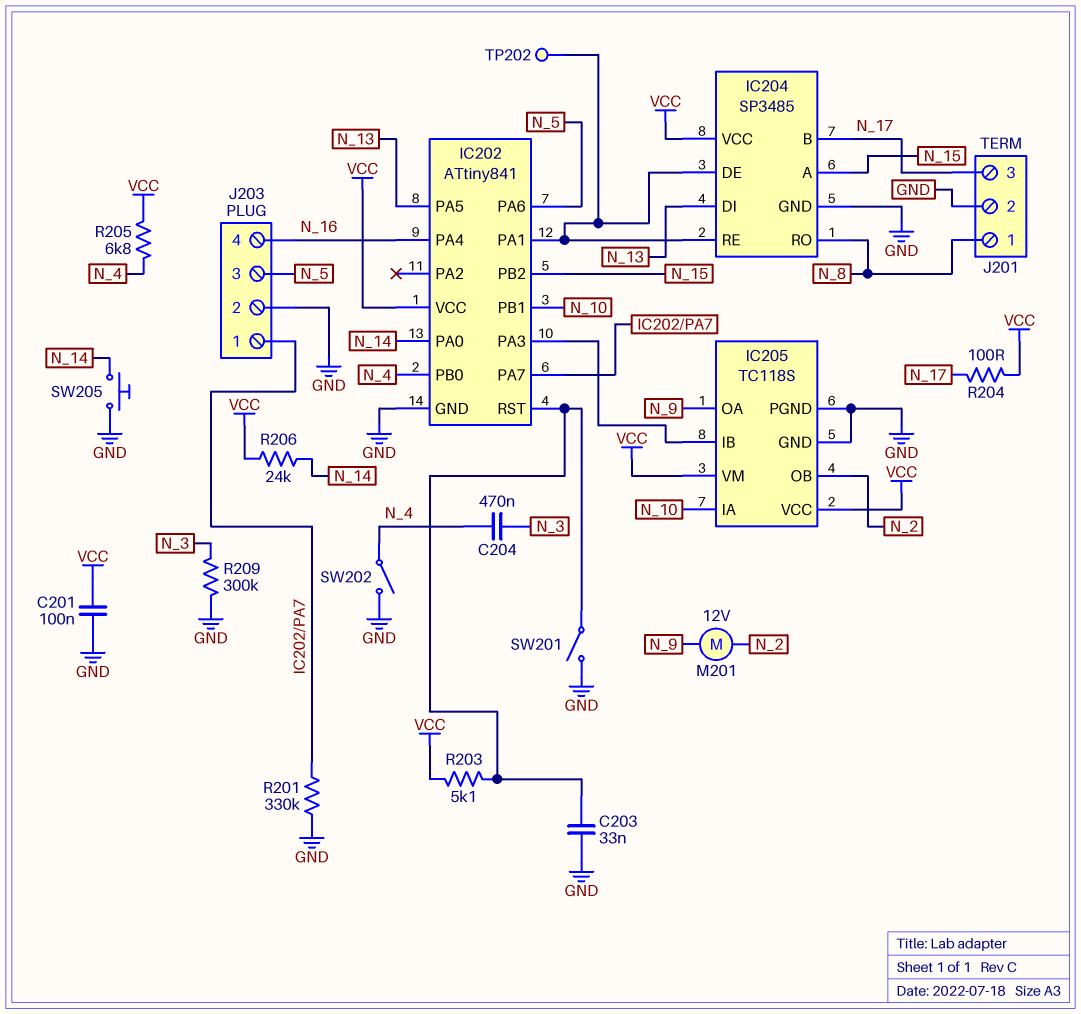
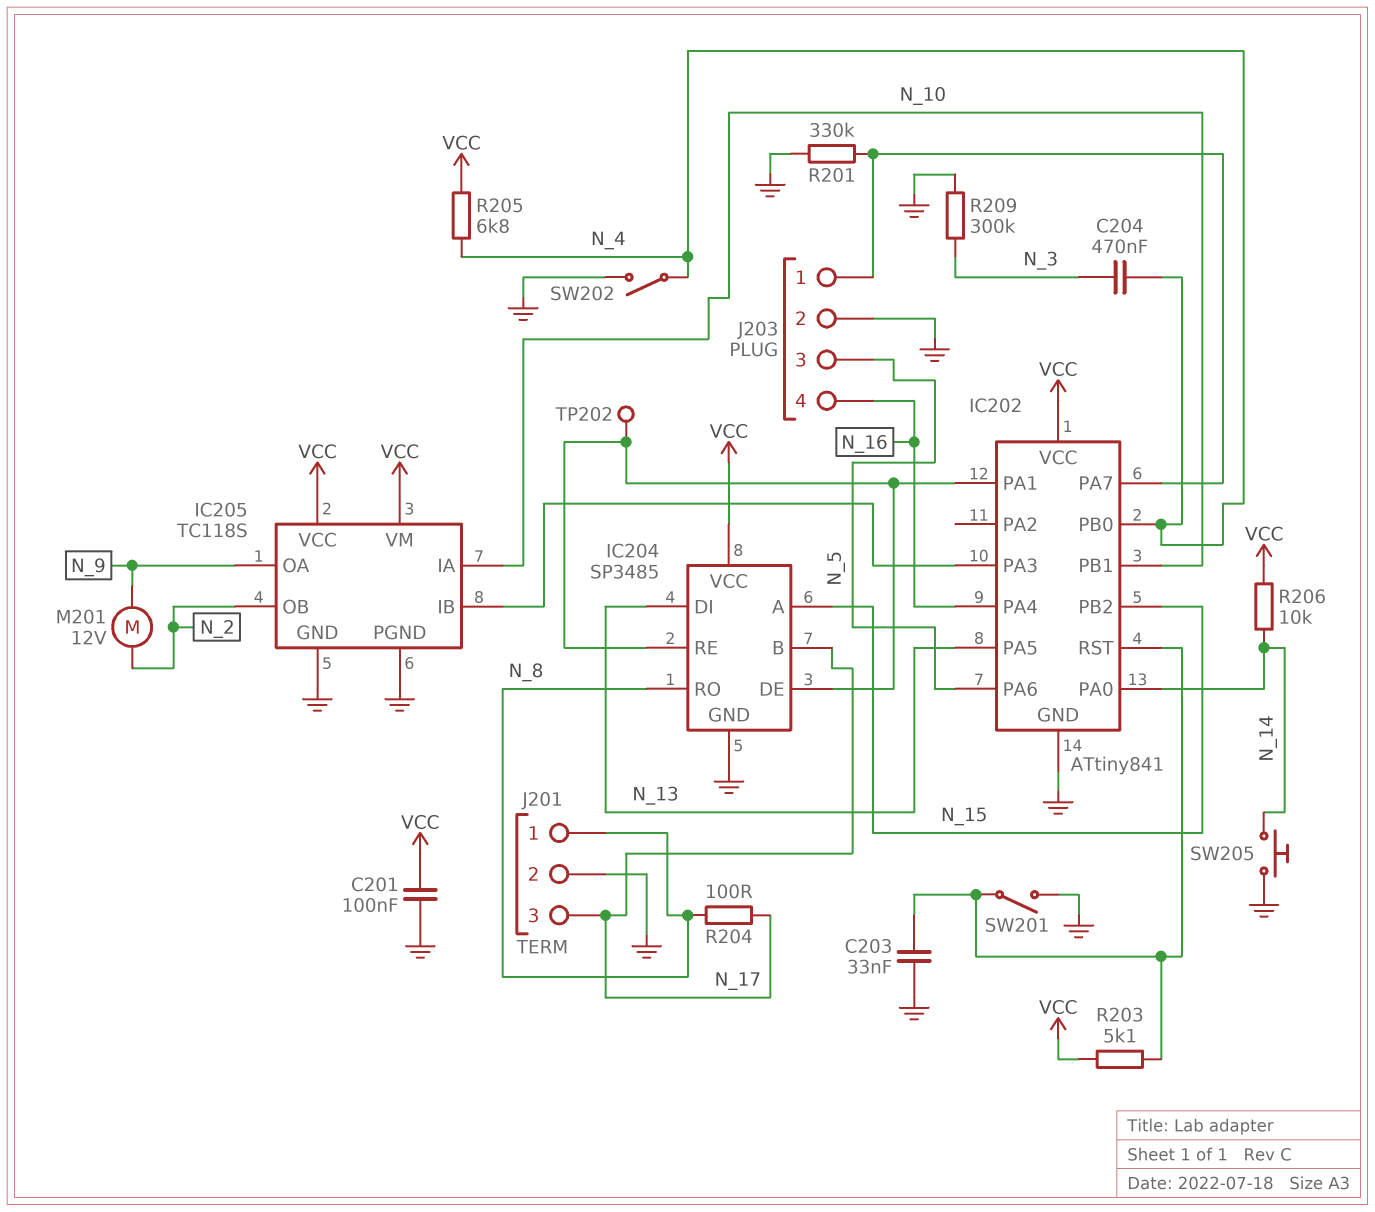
R204: 100 (N_17, VCC) -> 100 (N_8, N_17)
R206: 24k (N_14, VCC) -> 10k (N_14, VCC)

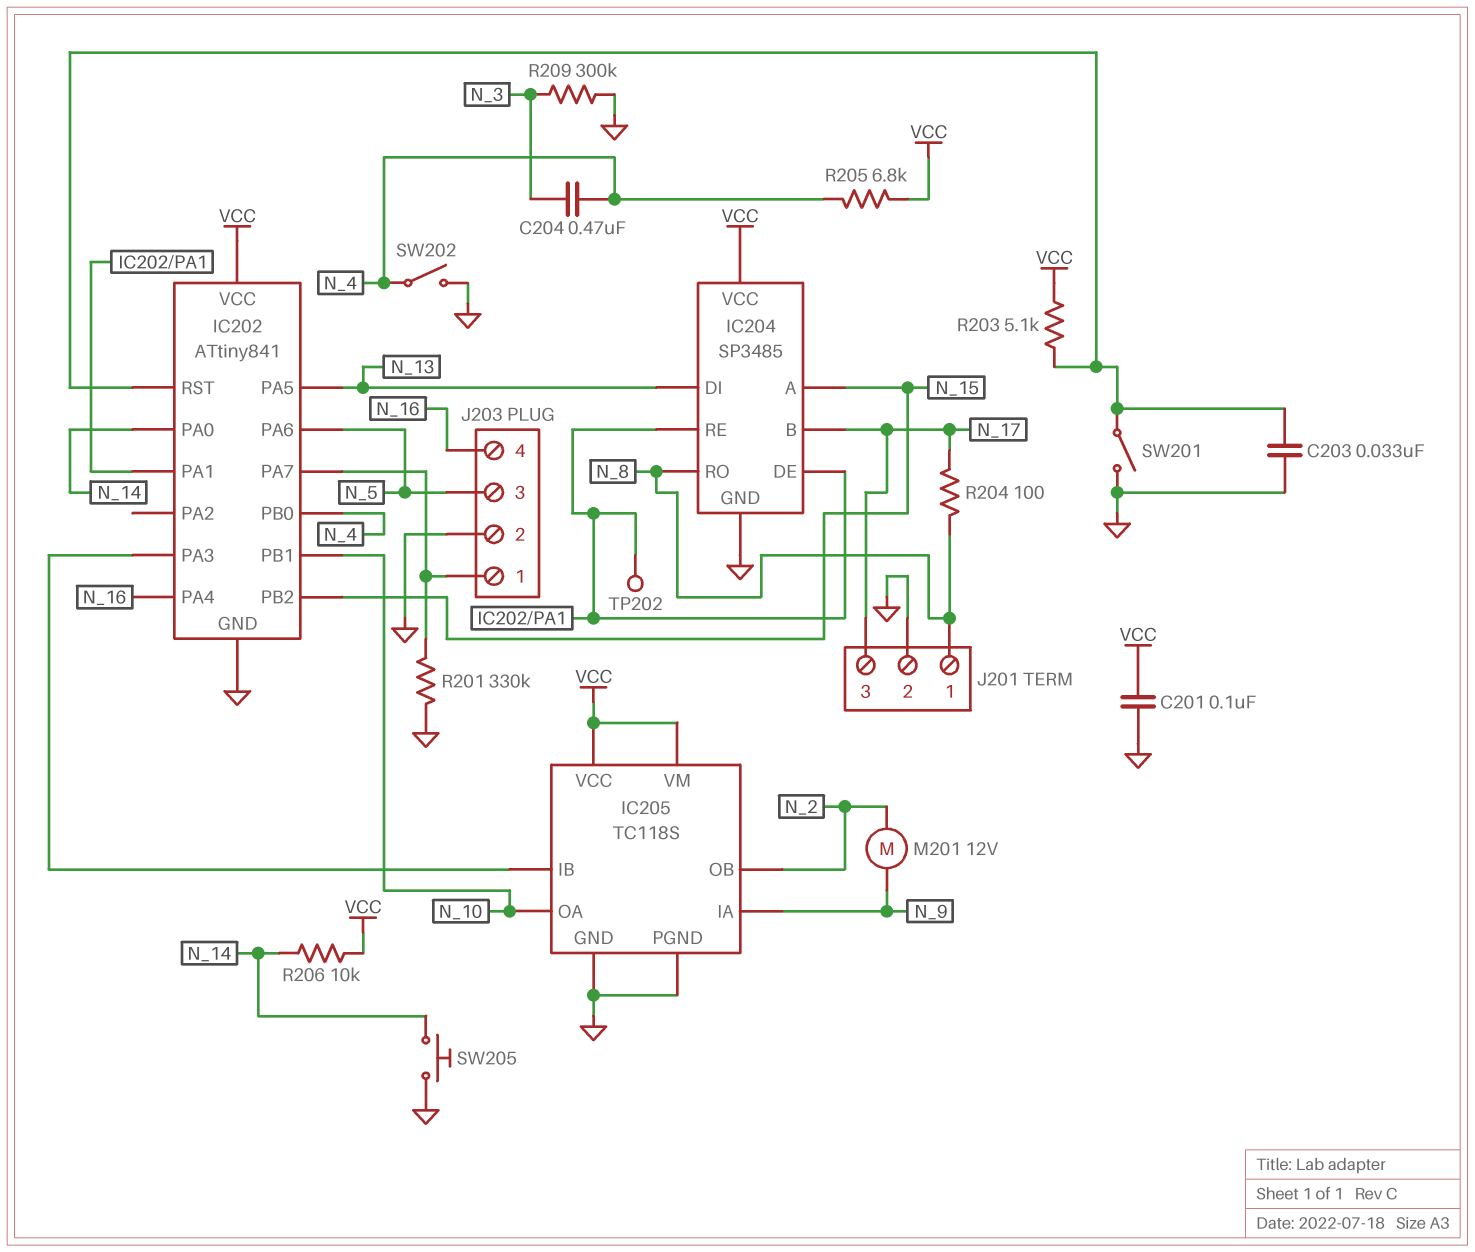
IC205 pin IA: N_10 -> N_9
IC205 pin OA: N_9 -> N_10

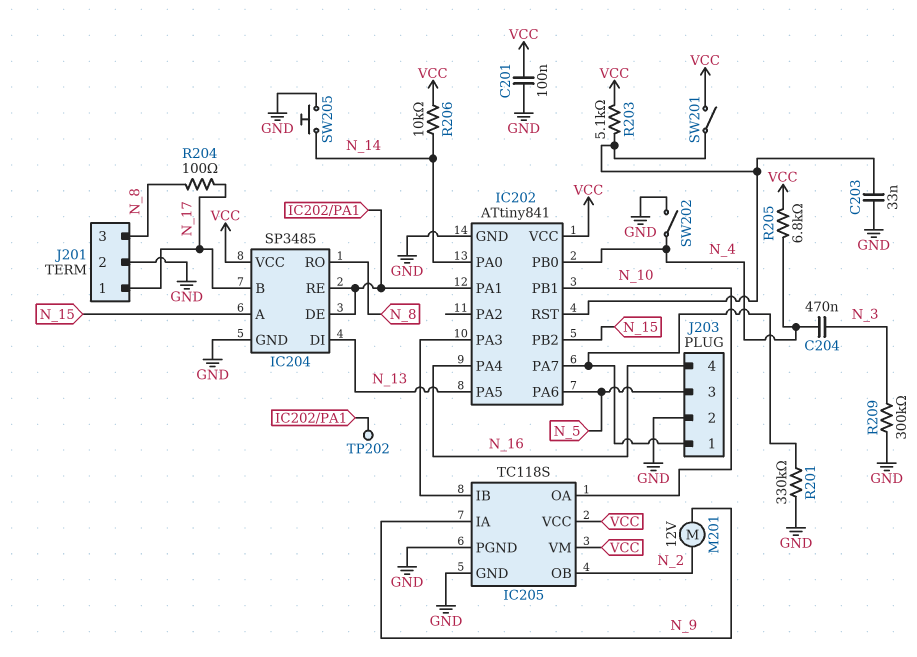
J201 pin 1: N_8 -> N_17
J201 pin 3: N_17 -> N_8
SW201: switch (GND, IC202/RST) -> switch (IC202/RST, VCC)

